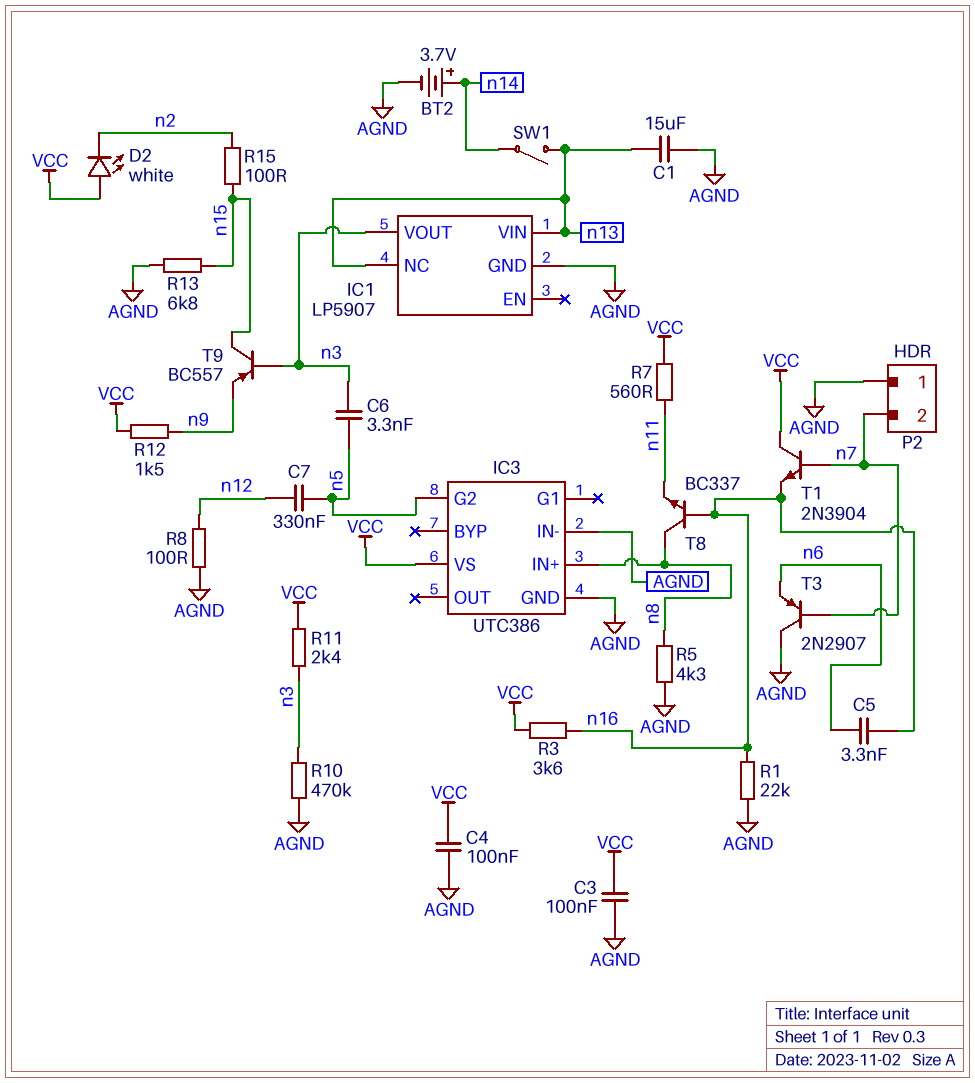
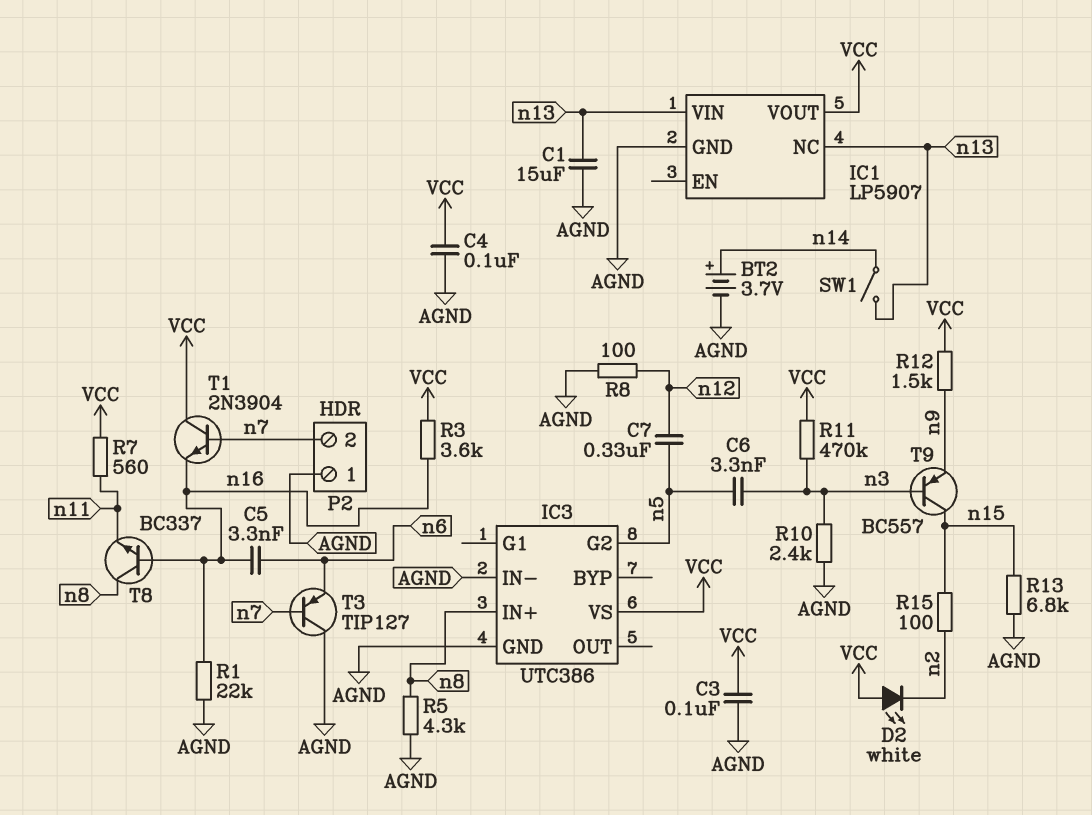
IC1 pin VOUT: n3 -> VCC
R10: 470k (AGND, n3) -> 2.4k (AGND, n3)
R11: 2.4k (VCC, n3) -> 470k (VCC, n3)
T3: PNP 2N2907 (B n7, C AGND, E n6) -> PNP TIP127 (B n7, C AGND, E n6)

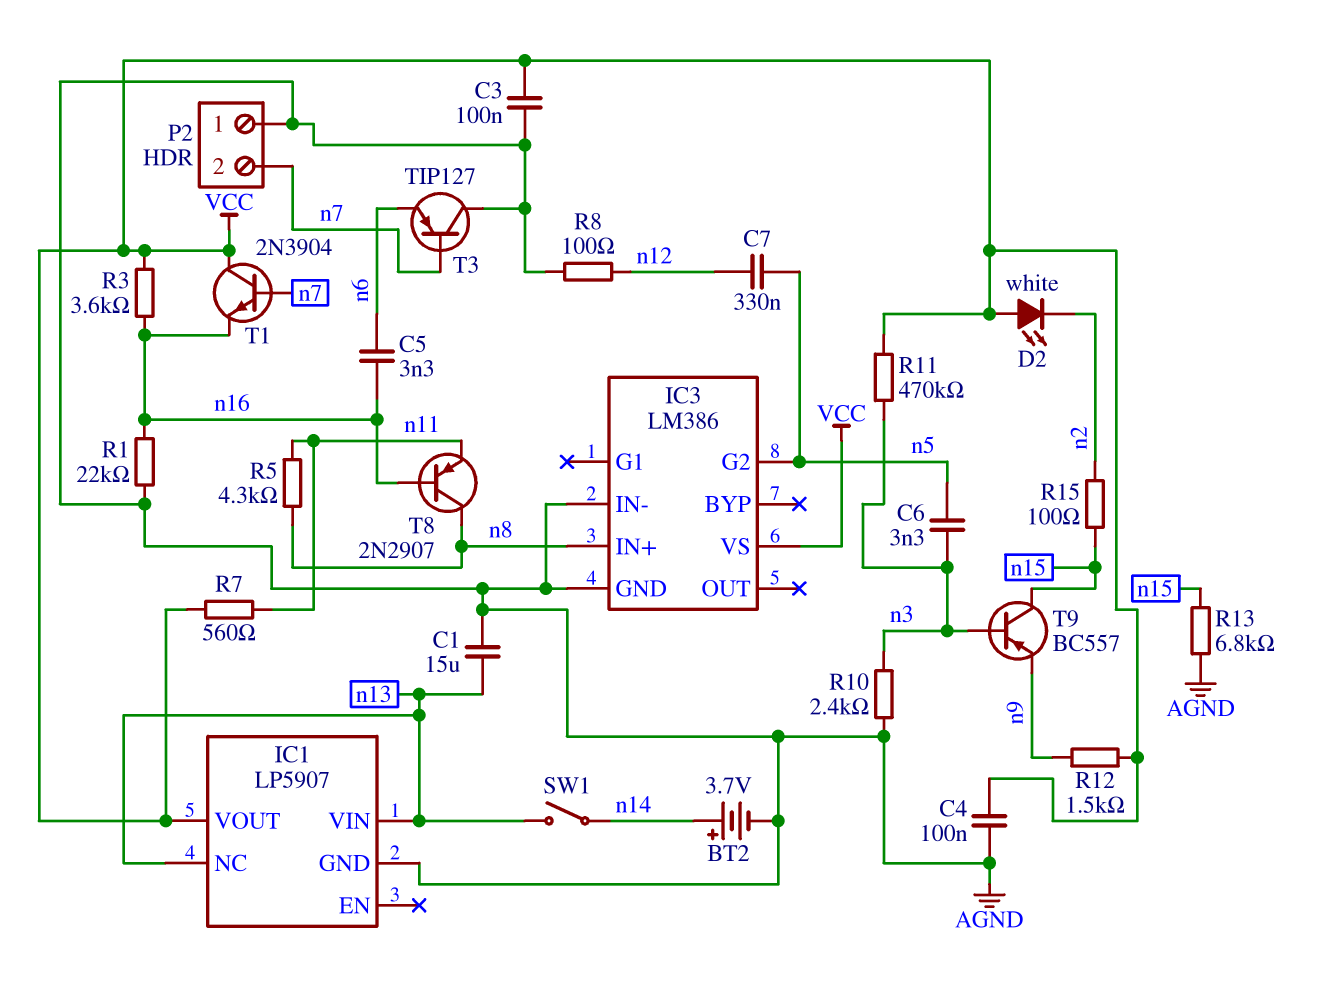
IC3: UTC386 -> LM386
R5: 4.3k (AGND, n8) -> 4.3k (n8, n11)
T8: NPN BC337 (B n16, C n8, E n11) -> PNP 2N2907 (B n16, C n8, E n11)

